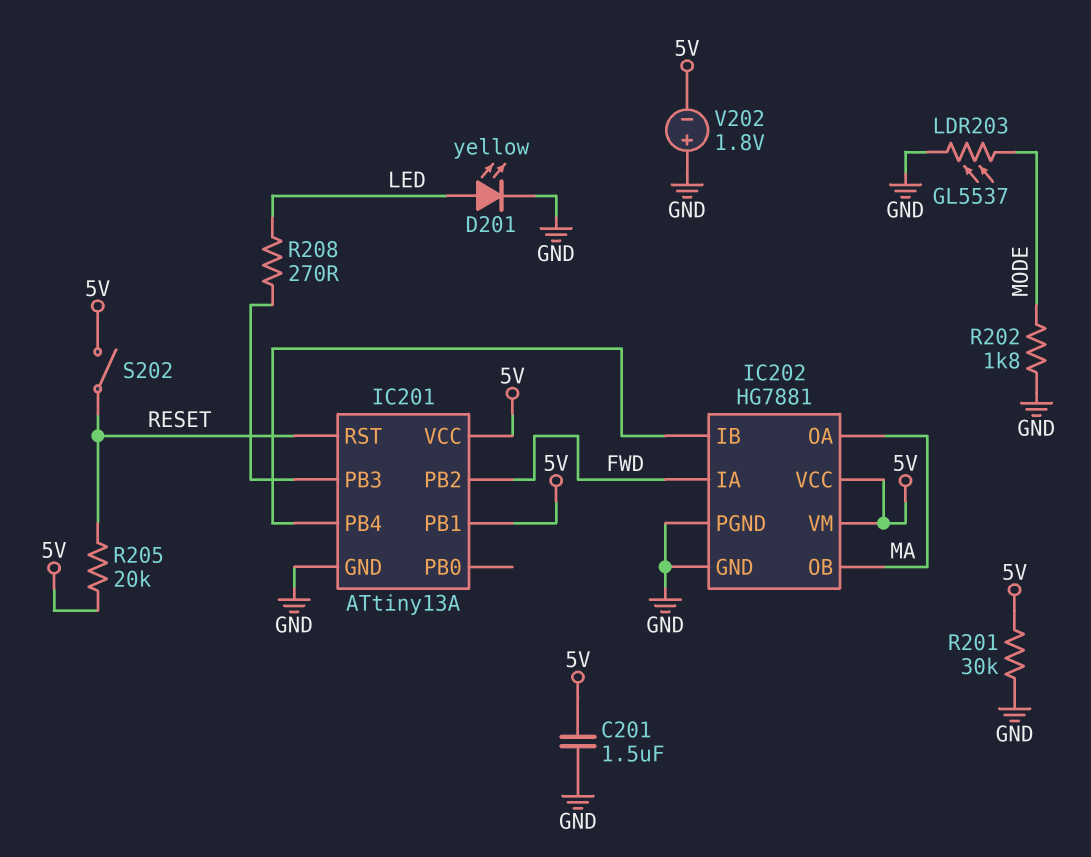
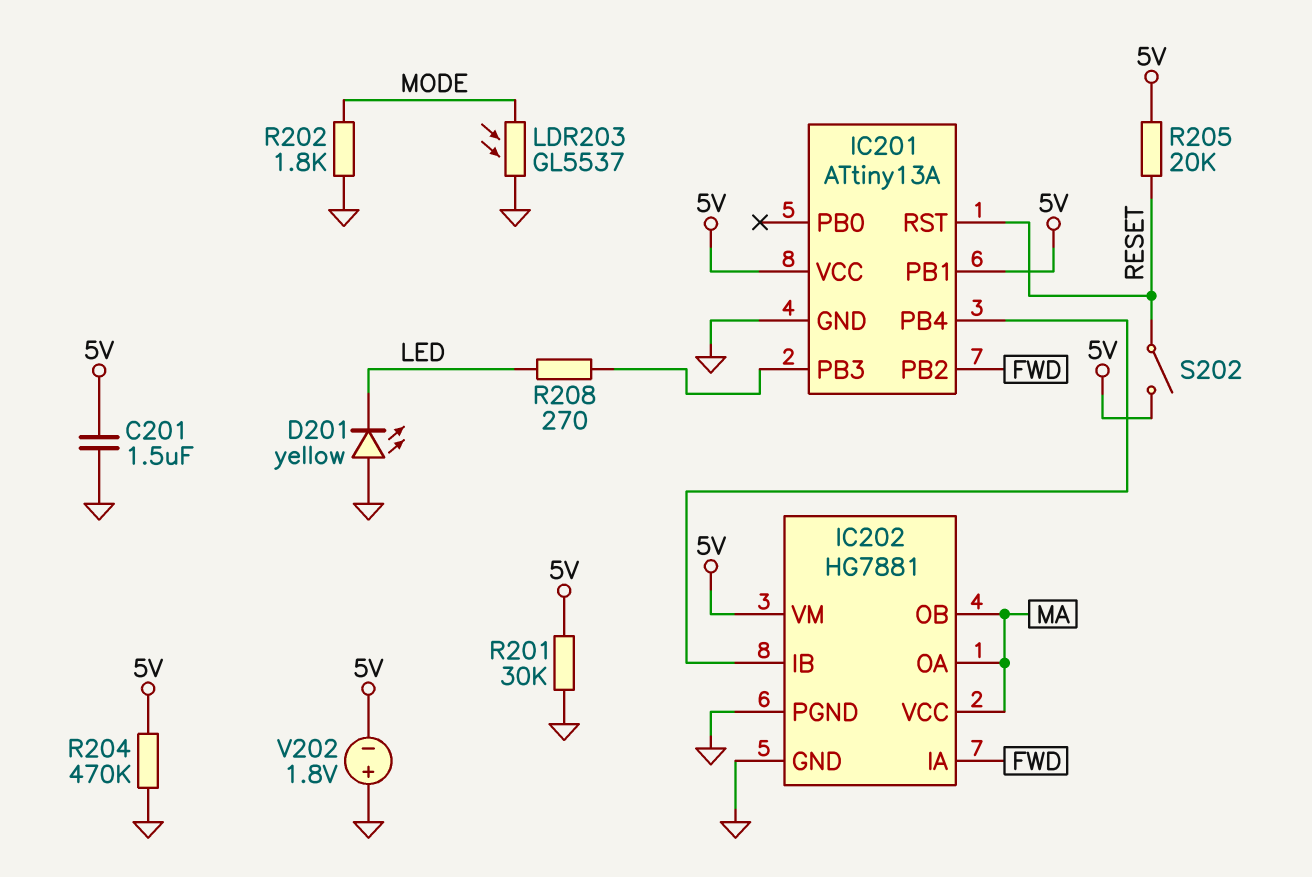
D201: LED yellow (A LED, K GND) -> LED yellow (A GND, K LED)
IC202 pin VCC: 5V -> MA
R204: none -> 470k (5V, GND)

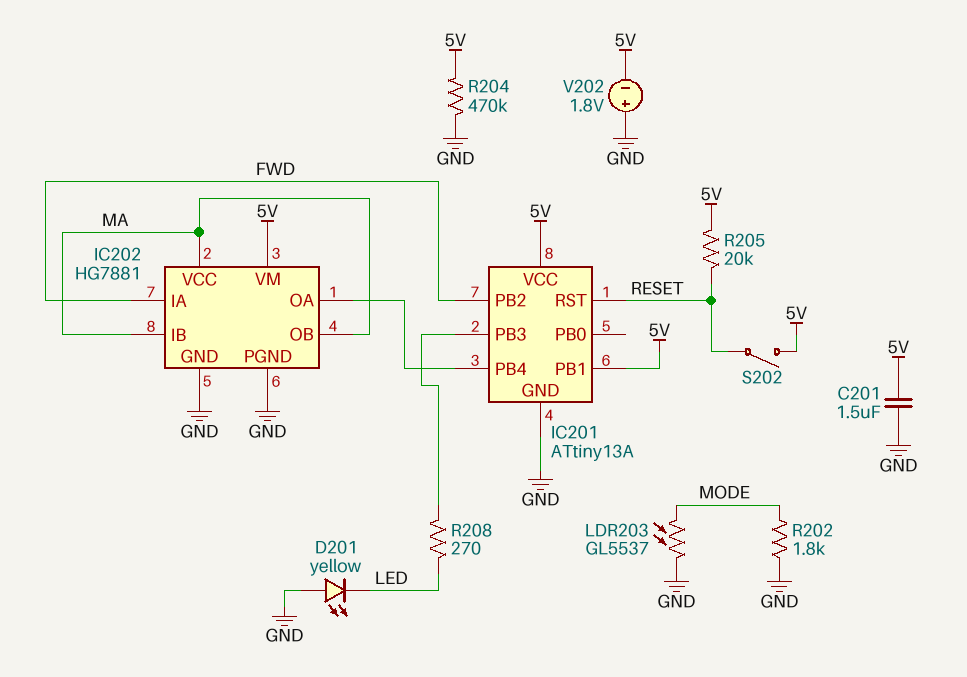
IC202 pin IB: IC201/PB4 -> MA
IC202 pin OA: MA -> IC201/PB4
R201: 30k (5V, GND) -> none

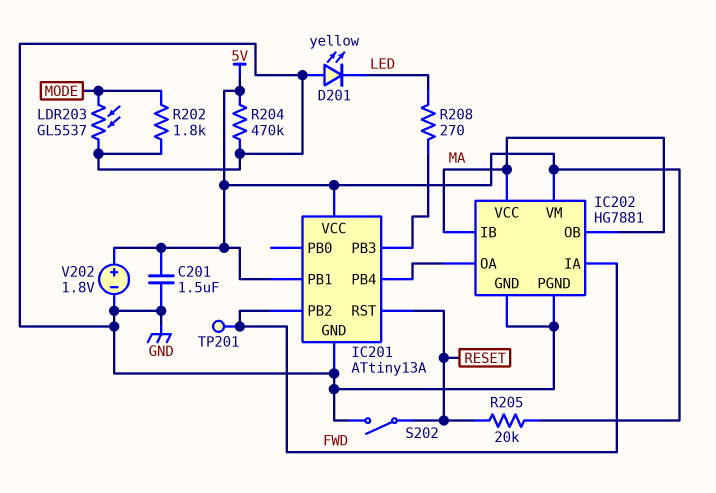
S202: switch (5V, RESET) -> switch (GND, RESET)
TP201: none -> test point (FWD)
V202: 1.8V (plus GND, minus 5V) -> 1.8V (plus 5V, minus GND)

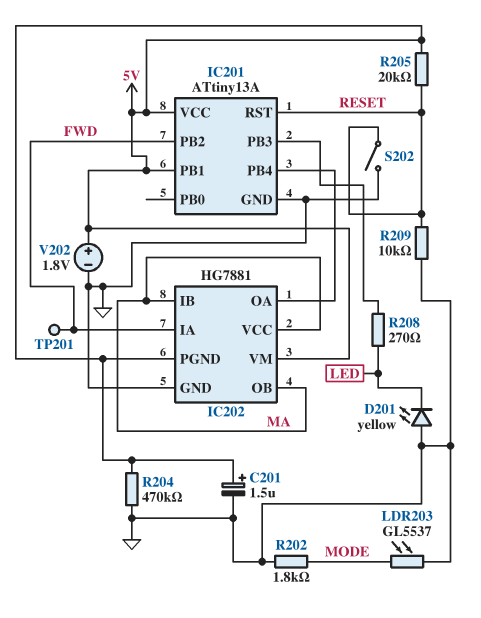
C201: 1.5uF (5V, GND) -> 1.5uF (plus 5V, minus GND)
IC202 pin PGND: GND -> 5V
R209: none -> 10k (GND, RESET)

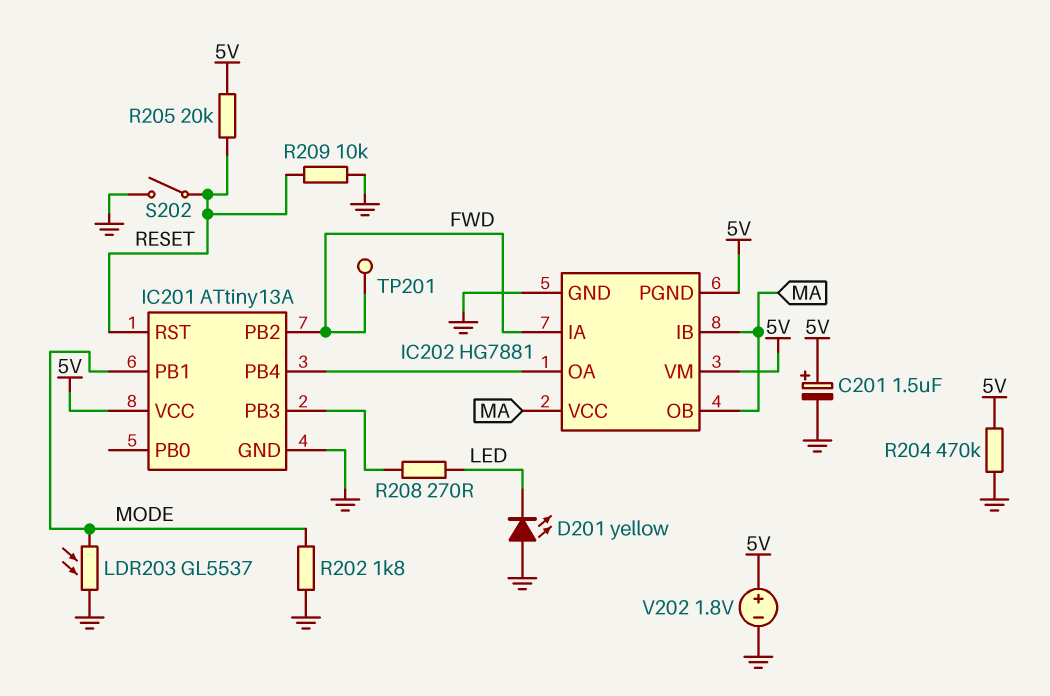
IC201 pin PB1: 5V -> MODE

